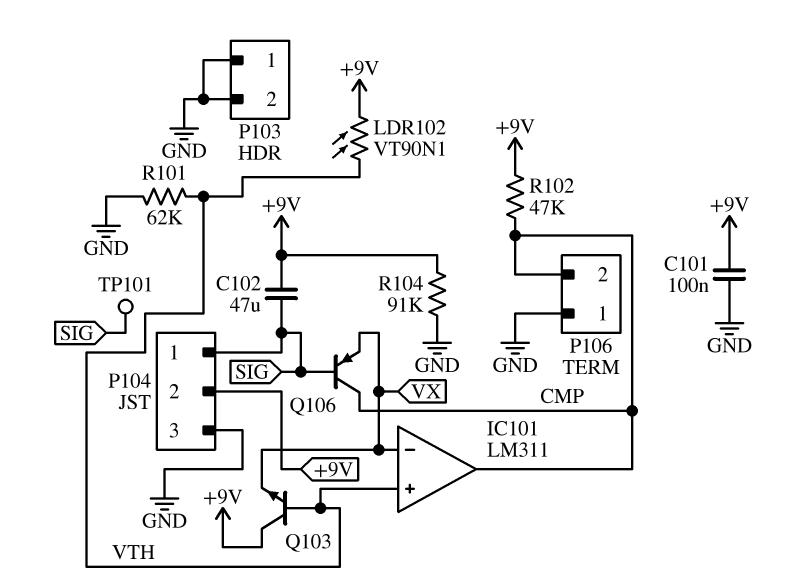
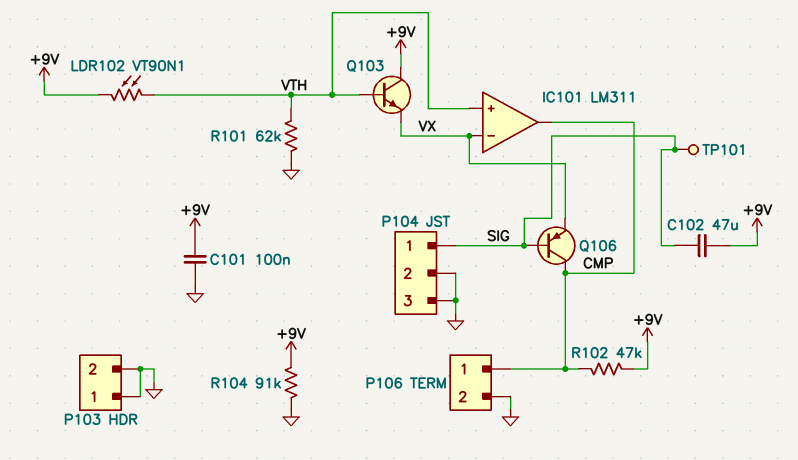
P104 pin 2: +9V -> GND
P106 pin 1: GND -> CMP
P106 pin 2: CMP -> GND

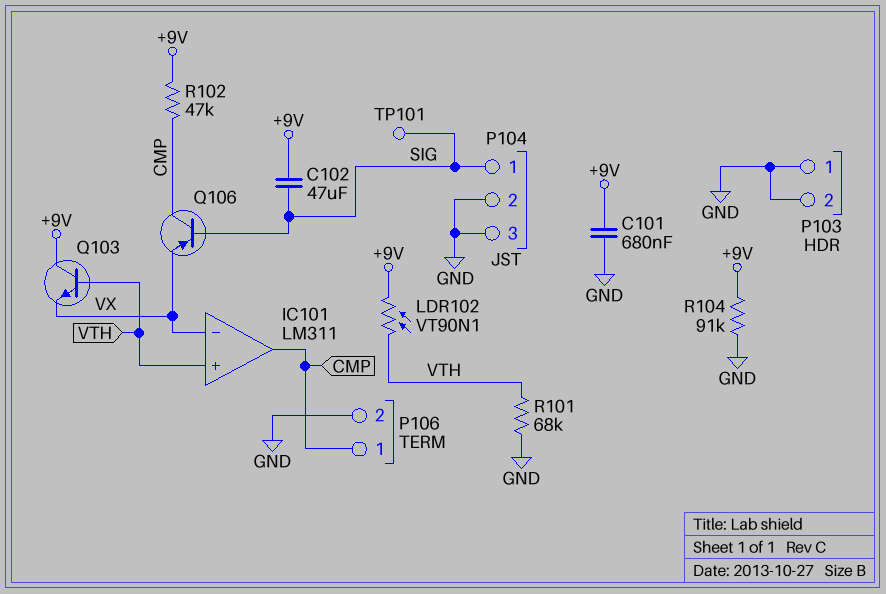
C101: 100nF (+9V, GND) -> 680nF (+9V, GND)
R101: 62k (GND, VTH) -> 68k (GND, VTH)

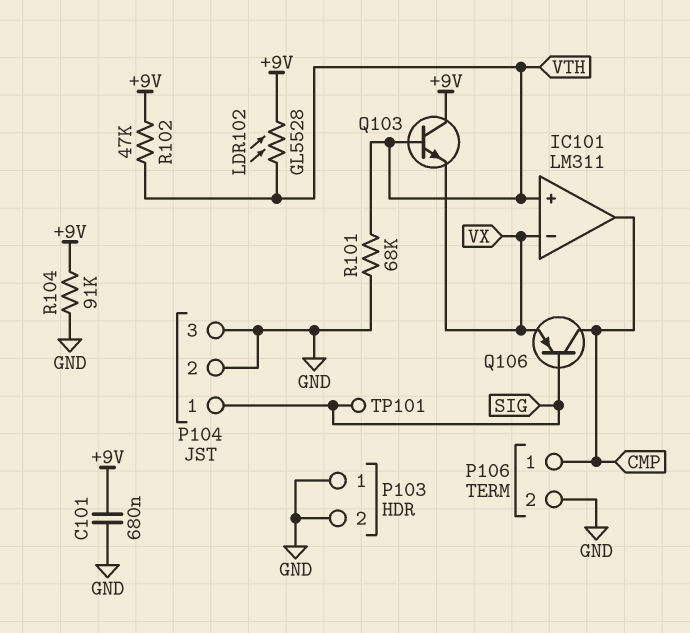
C102: 47uF (+9V, SIG) -> none
LDR102: VT90N1 (+9V, VTH) -> GL5528 (+9V, VTH)
R102: 47k (+9V, CMP) -> 47k (+9V, VTH)

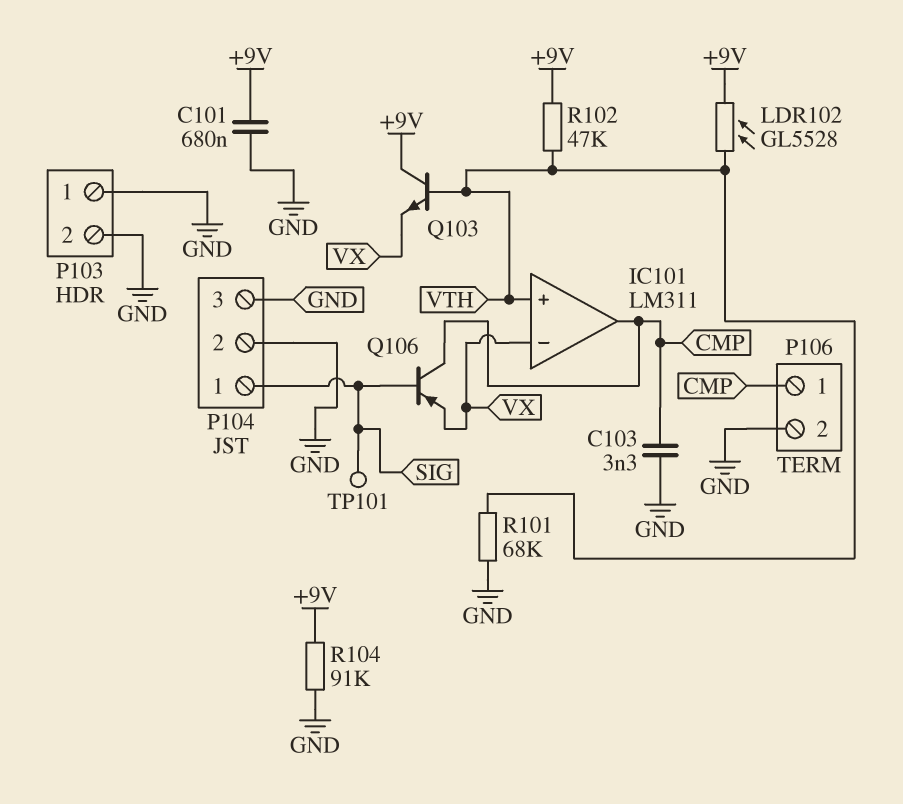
C103: none -> 3.3nF (CMP, GND)

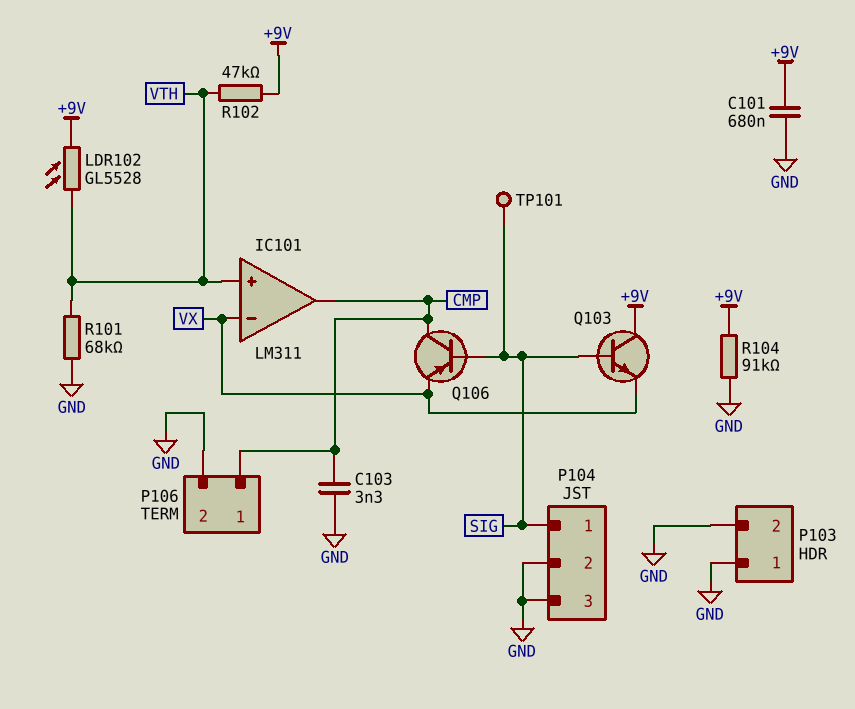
Q103: NPN (B VTH, C +9V, E VX) -> NPN (B SIG, C +9V, E VX)

